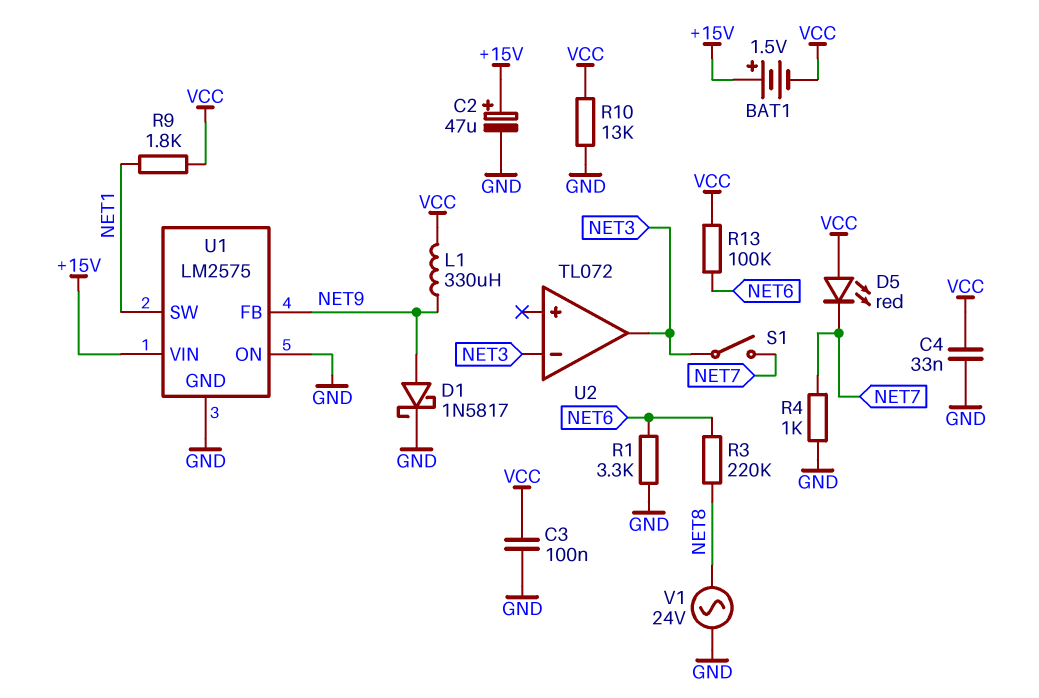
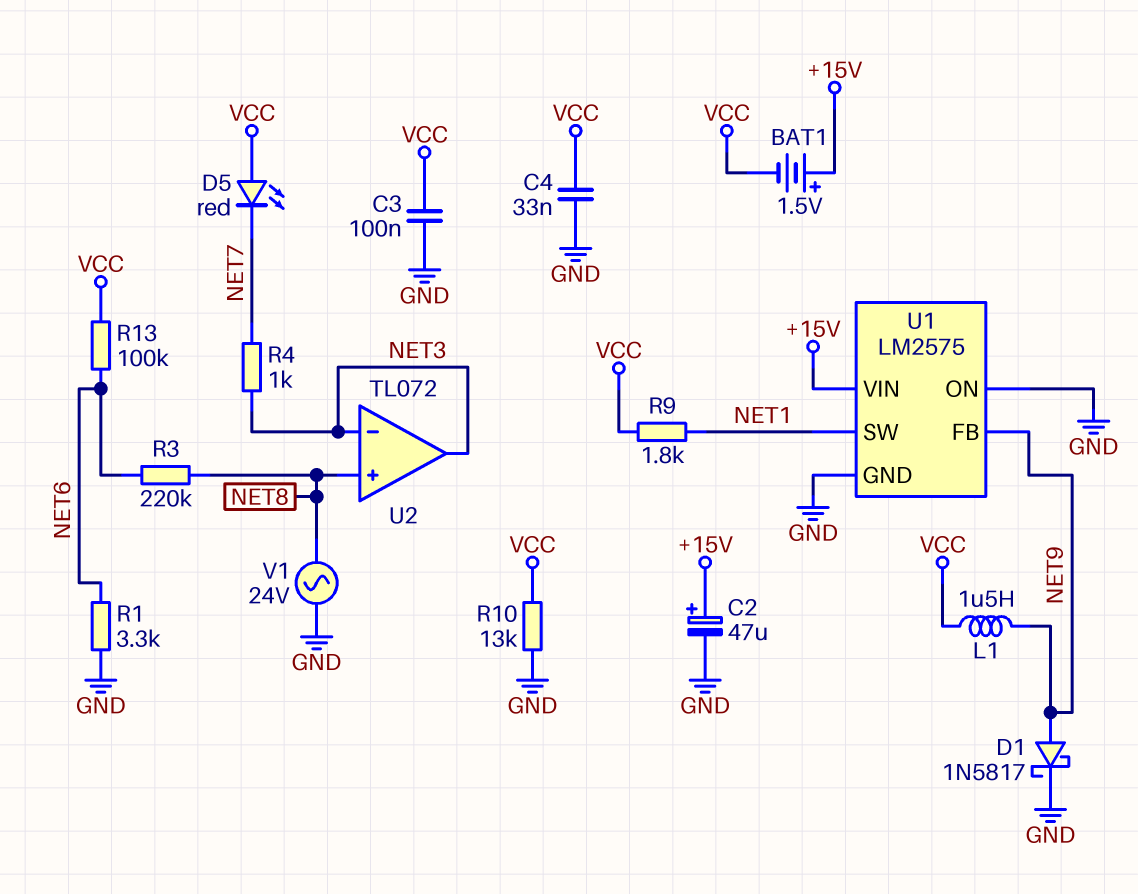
L1: 330uH (NET9, VCC) -> 1.5uH (NET9, VCC)
R4: 1k (GND, NET7) -> 1k (NET3, NET7)
S1: switch (NET3, NET7) -> none
U2 pin in+: none -> NET8

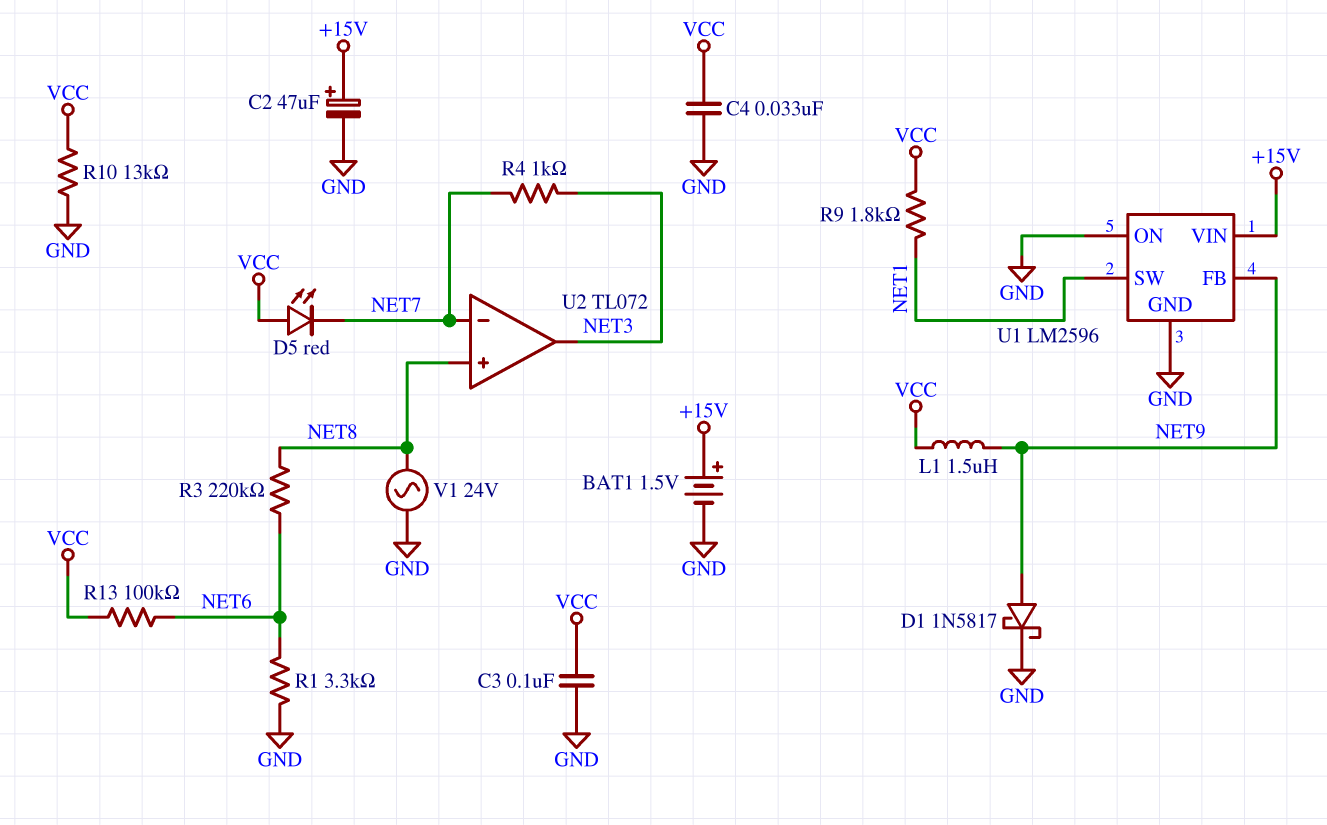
BAT1: 1.5V (plus +15V, minus VCC) -> 1.5V (plus +15V, minus GND)
U1: LM2575 -> LM2596
U2 pin in-: NET3 -> NET7

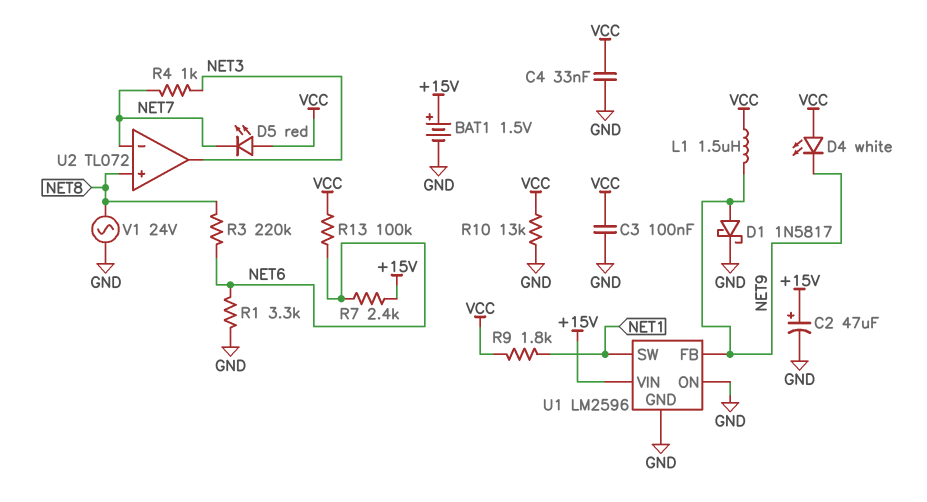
D4: none -> LED white (A VCC, K NET9)
R7: none -> 2.4k (+15V, NET6)

